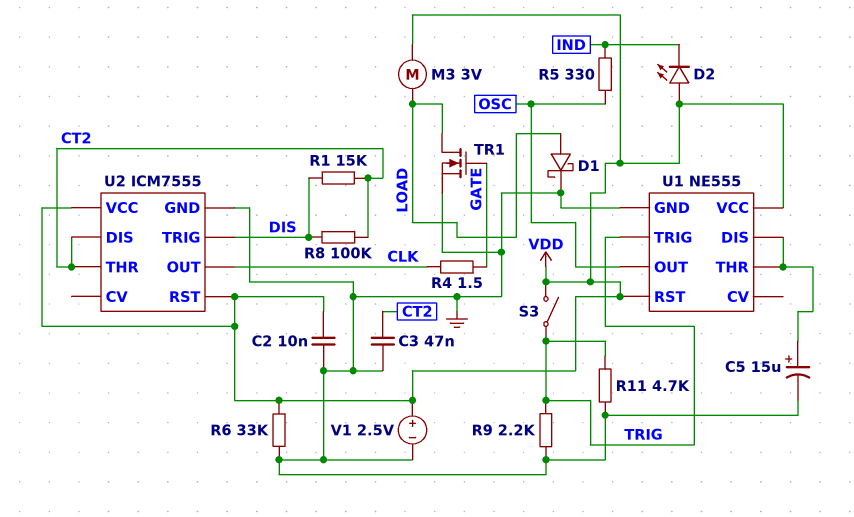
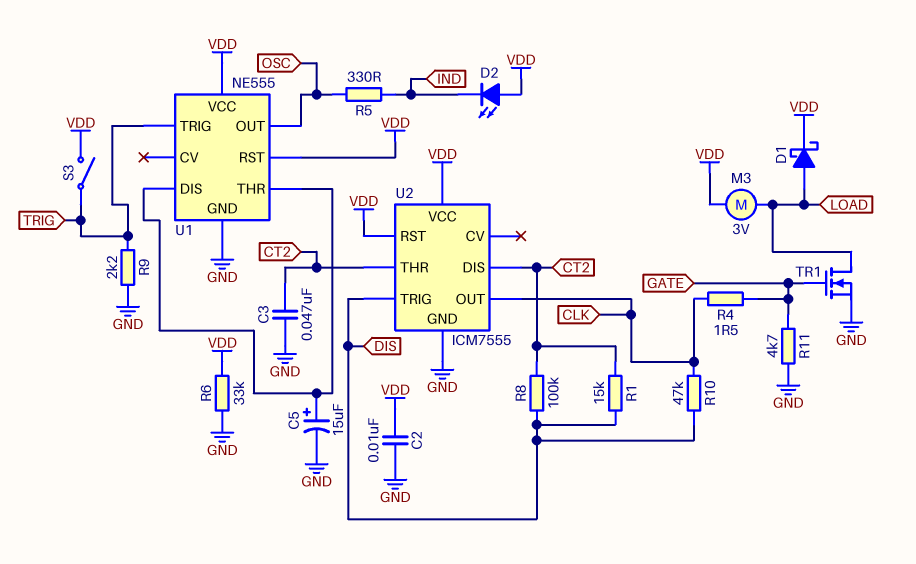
D1: schottky (A LOAD, K GND) -> schottky (A LOAD, K VDD)
R10: none -> 47k (CLK, DIS)
R11: 4.7k (GND, TRIG) -> 4.7k (GATE, GND)
V1: 2.5V (plus VDD, minus GND) -> none

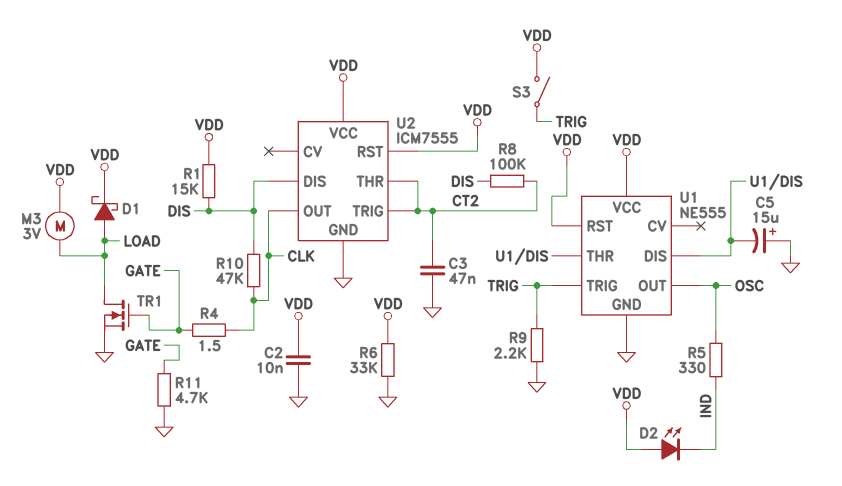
C5: 15uF (plus U1/DIS, minus GND) -> 15uF (plus GND, minus U1/DIS)
R1: 15k (CT2, DIS) -> 15k (DIS, VDD)
U2 pin DIS: CT2 -> DIS
U2 pin TRIG: DIS -> CT2

